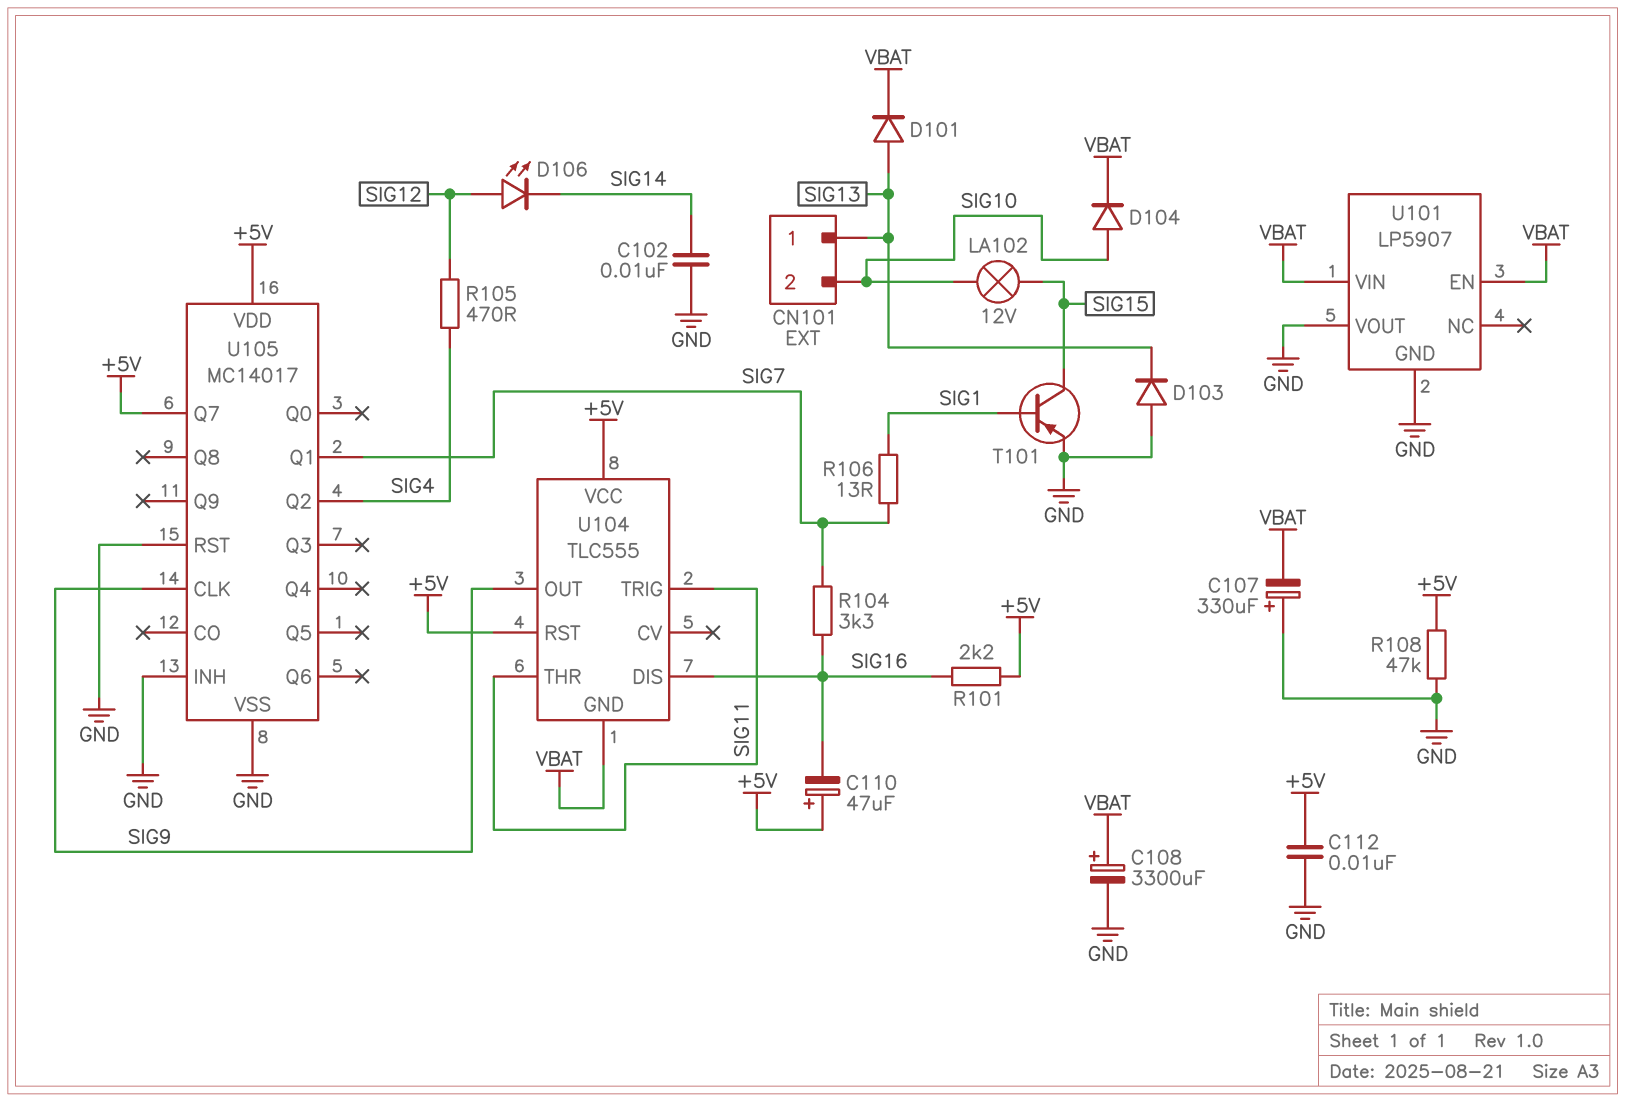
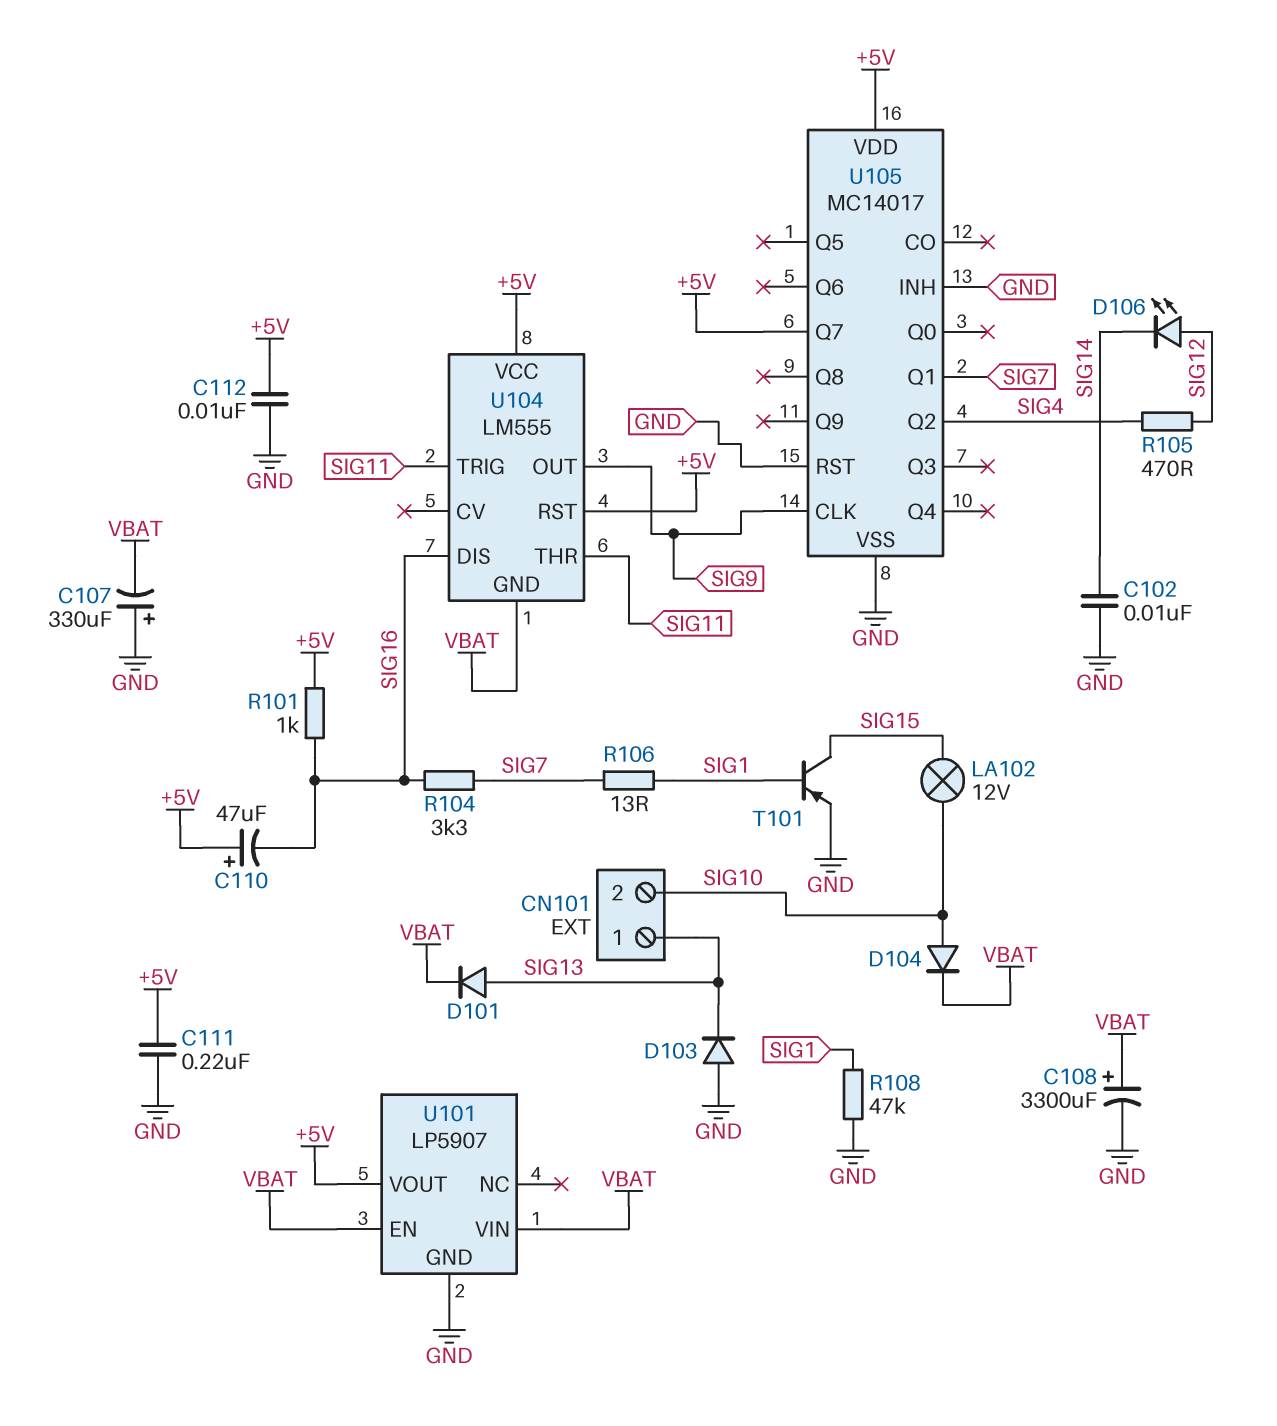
C111: none -> 220nF (+5V, GND)
R101: 2.2k (+5V, SIG16) -> 1k (+5V, SIG16)
R108: 47k (+5V, GND) -> 47k (GND, SIG1)
U101 pin VOUT: GND -> +5V
U104: TLC555 -> LM555

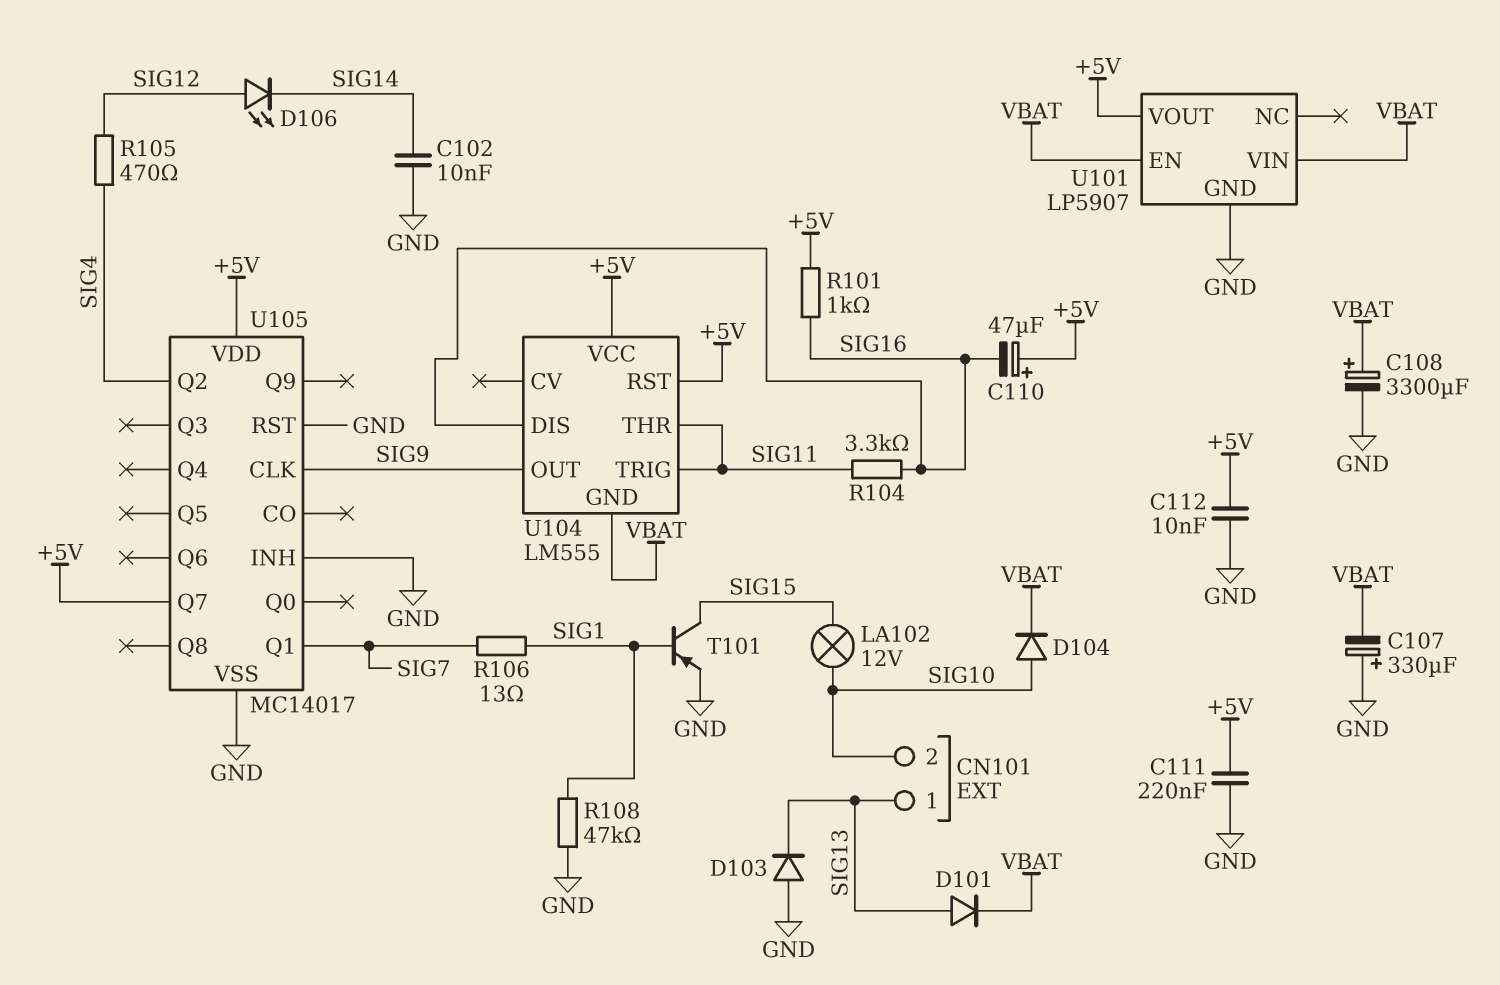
R104: 3.3k (SIG7, SIG16) -> 3.3k (SIG11, SIG16)

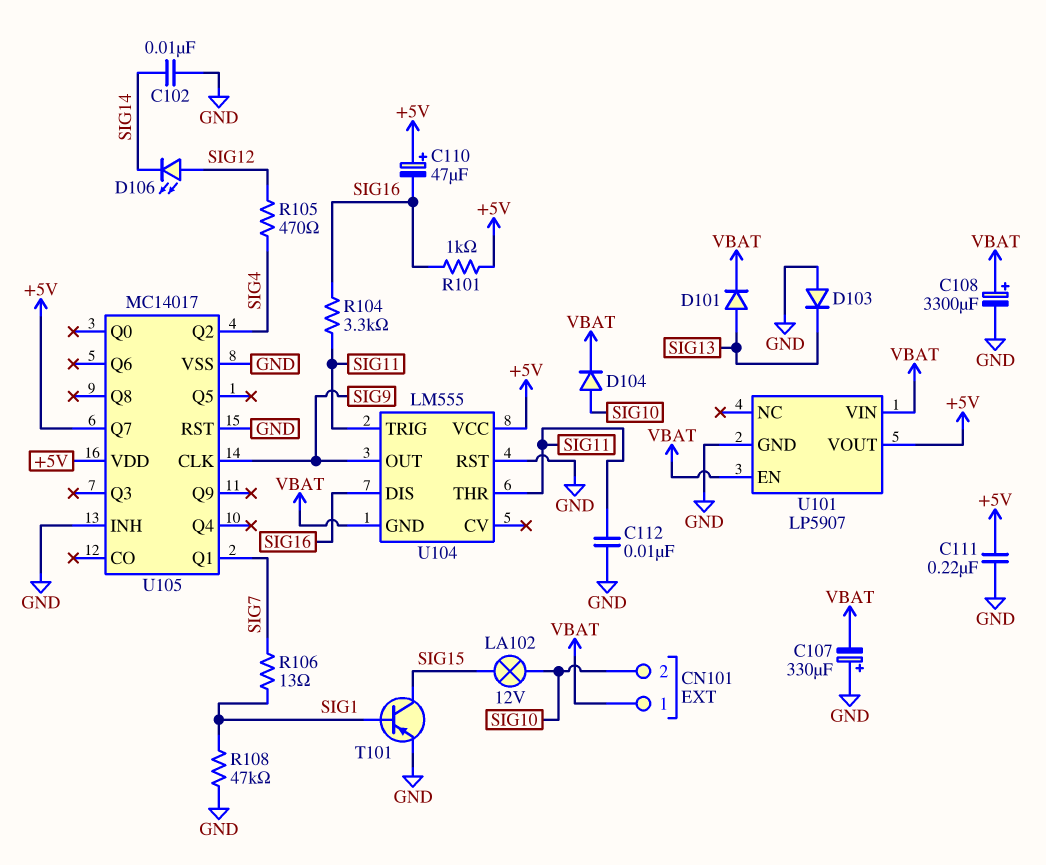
C112: 10nF (+5V, GND) -> 10nF (GND, SIG11)
CN101 pin 1: SIG13 -> VBAT
U104 pin RST: +5V -> GND

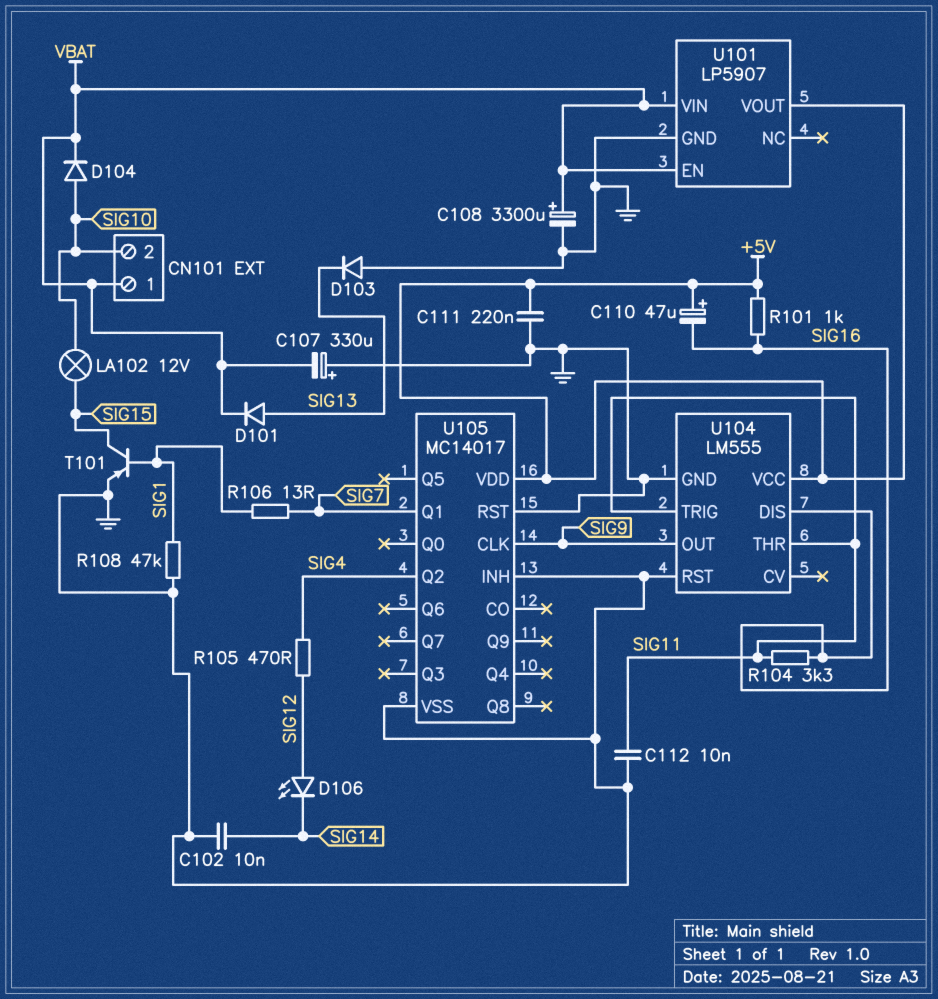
U104 pin GND: VBAT -> GND
U105 pin Q7: +5V -> none

